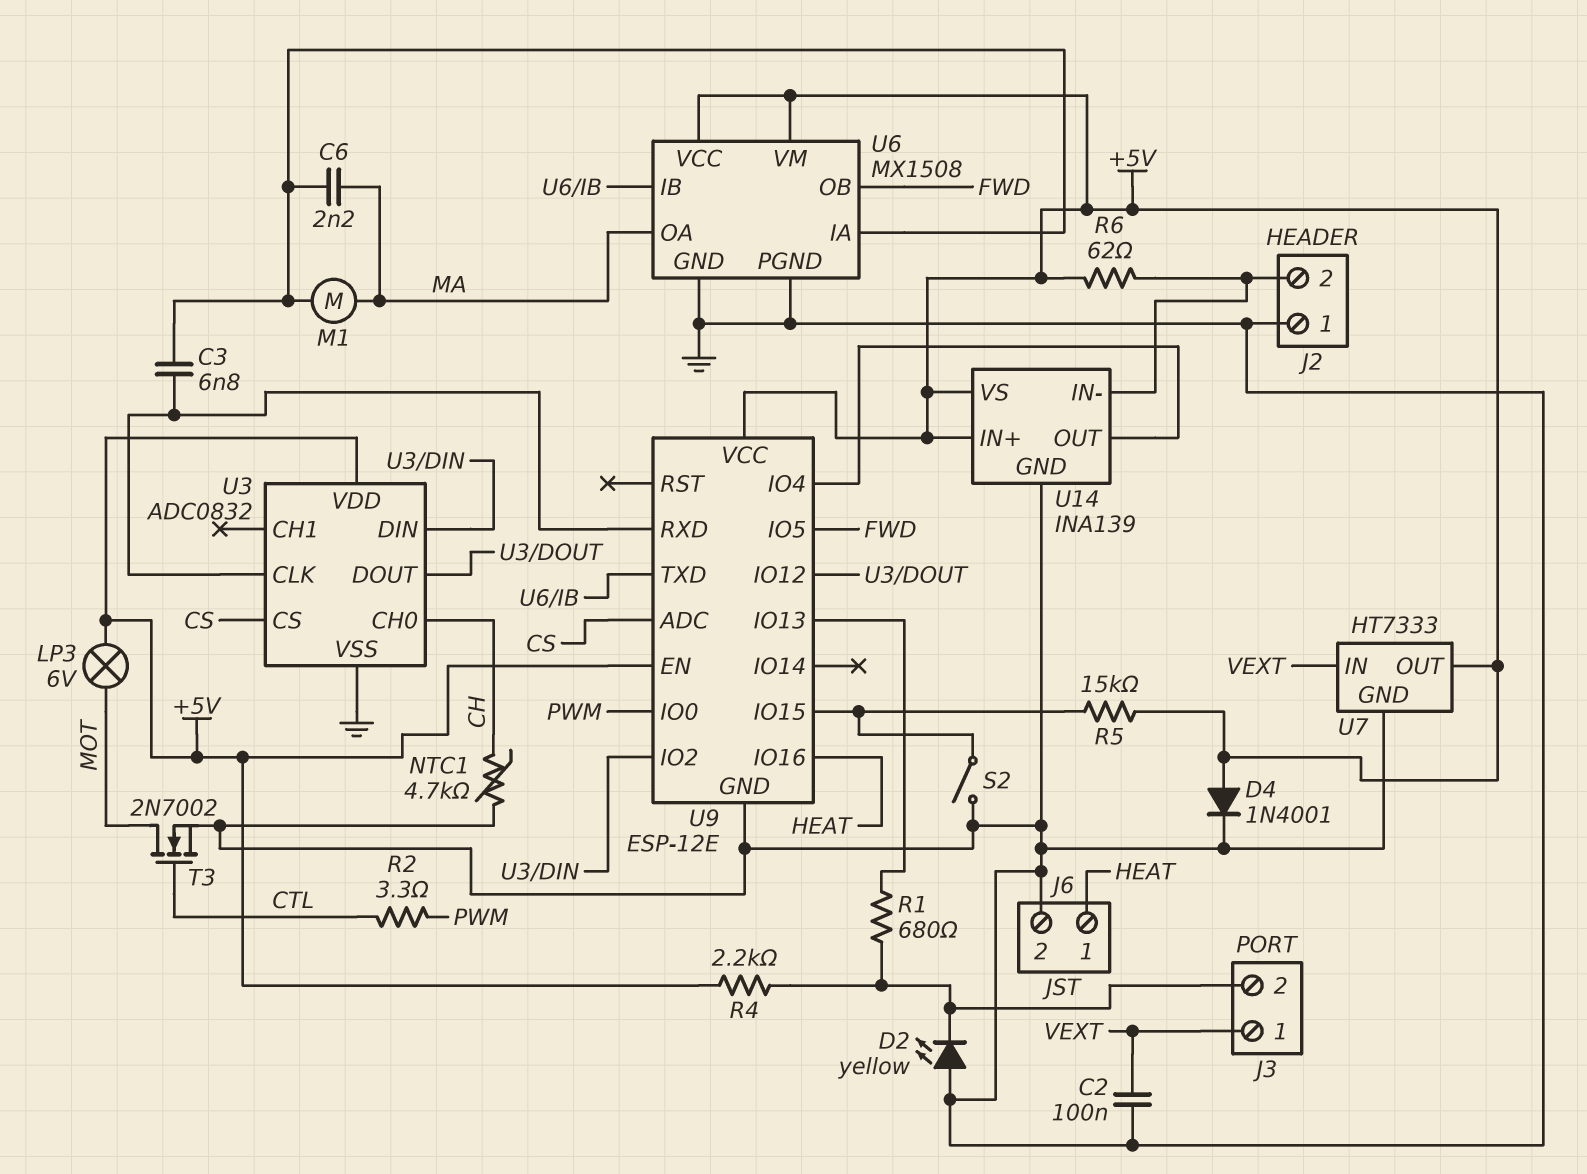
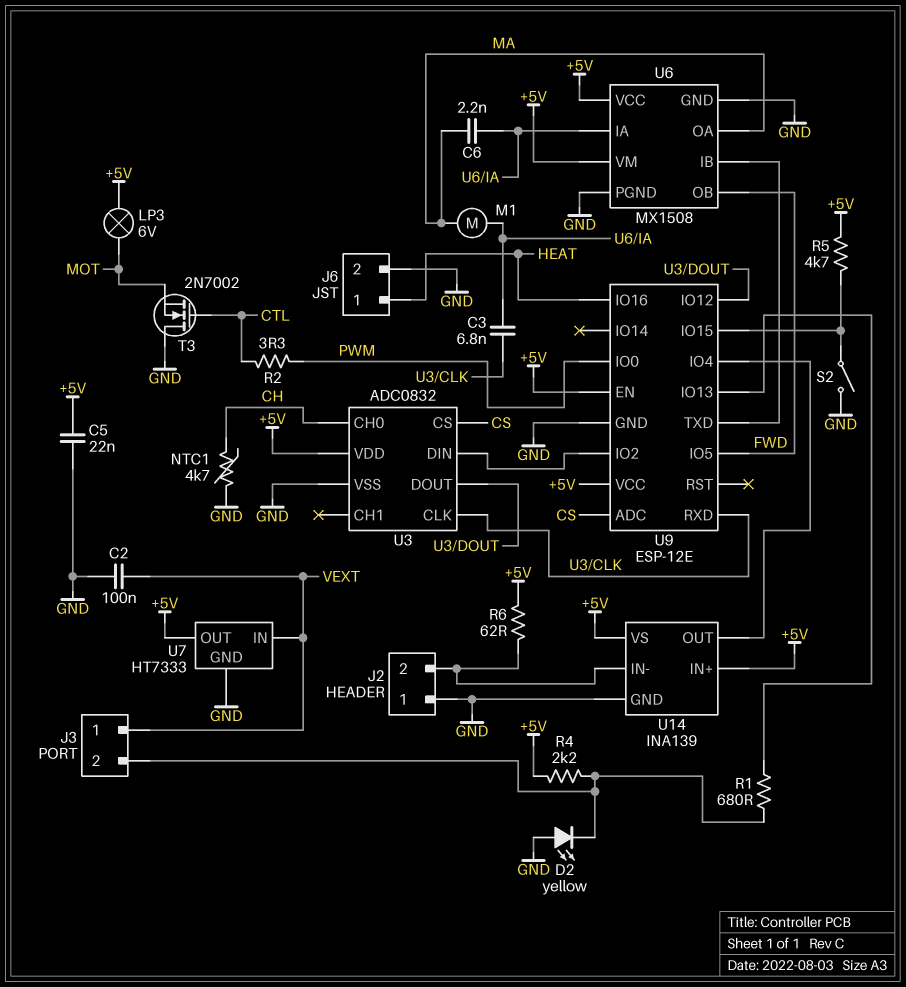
C5: none -> 22nF (+5V, GND)
D4: diode 1N4001 (A +5V, K GND) -> none
R5: 15k (+5V, U9/IO15) -> 4.7k (+5V, U9/IO15)
T3: NMOS 2N7002 (G CTL, D MOT, S GND) -> NMOS 2N7002 (G CTL, D GND, S MOT)

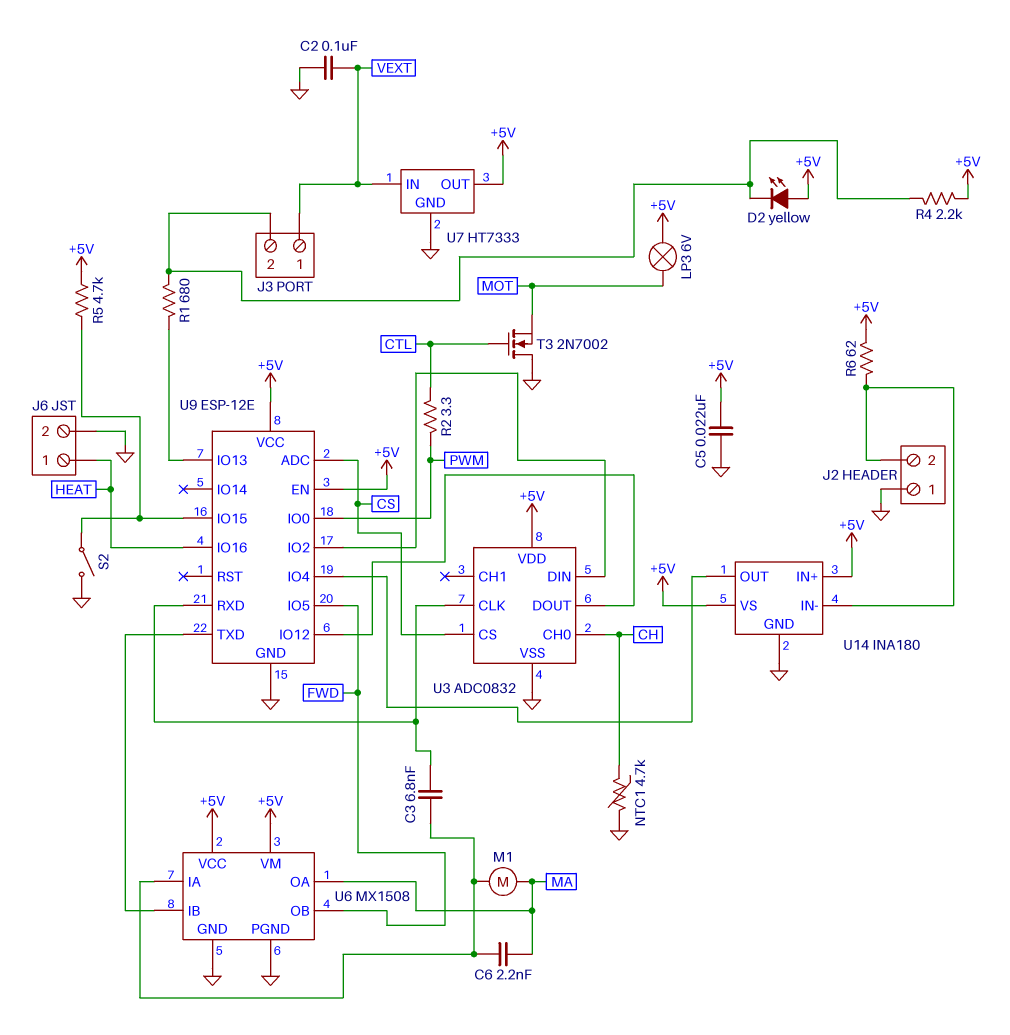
D2: LED yellow (A GND, K J3/2) -> LED yellow (A +5V, K J3/2)
U14: INA139 -> INA180

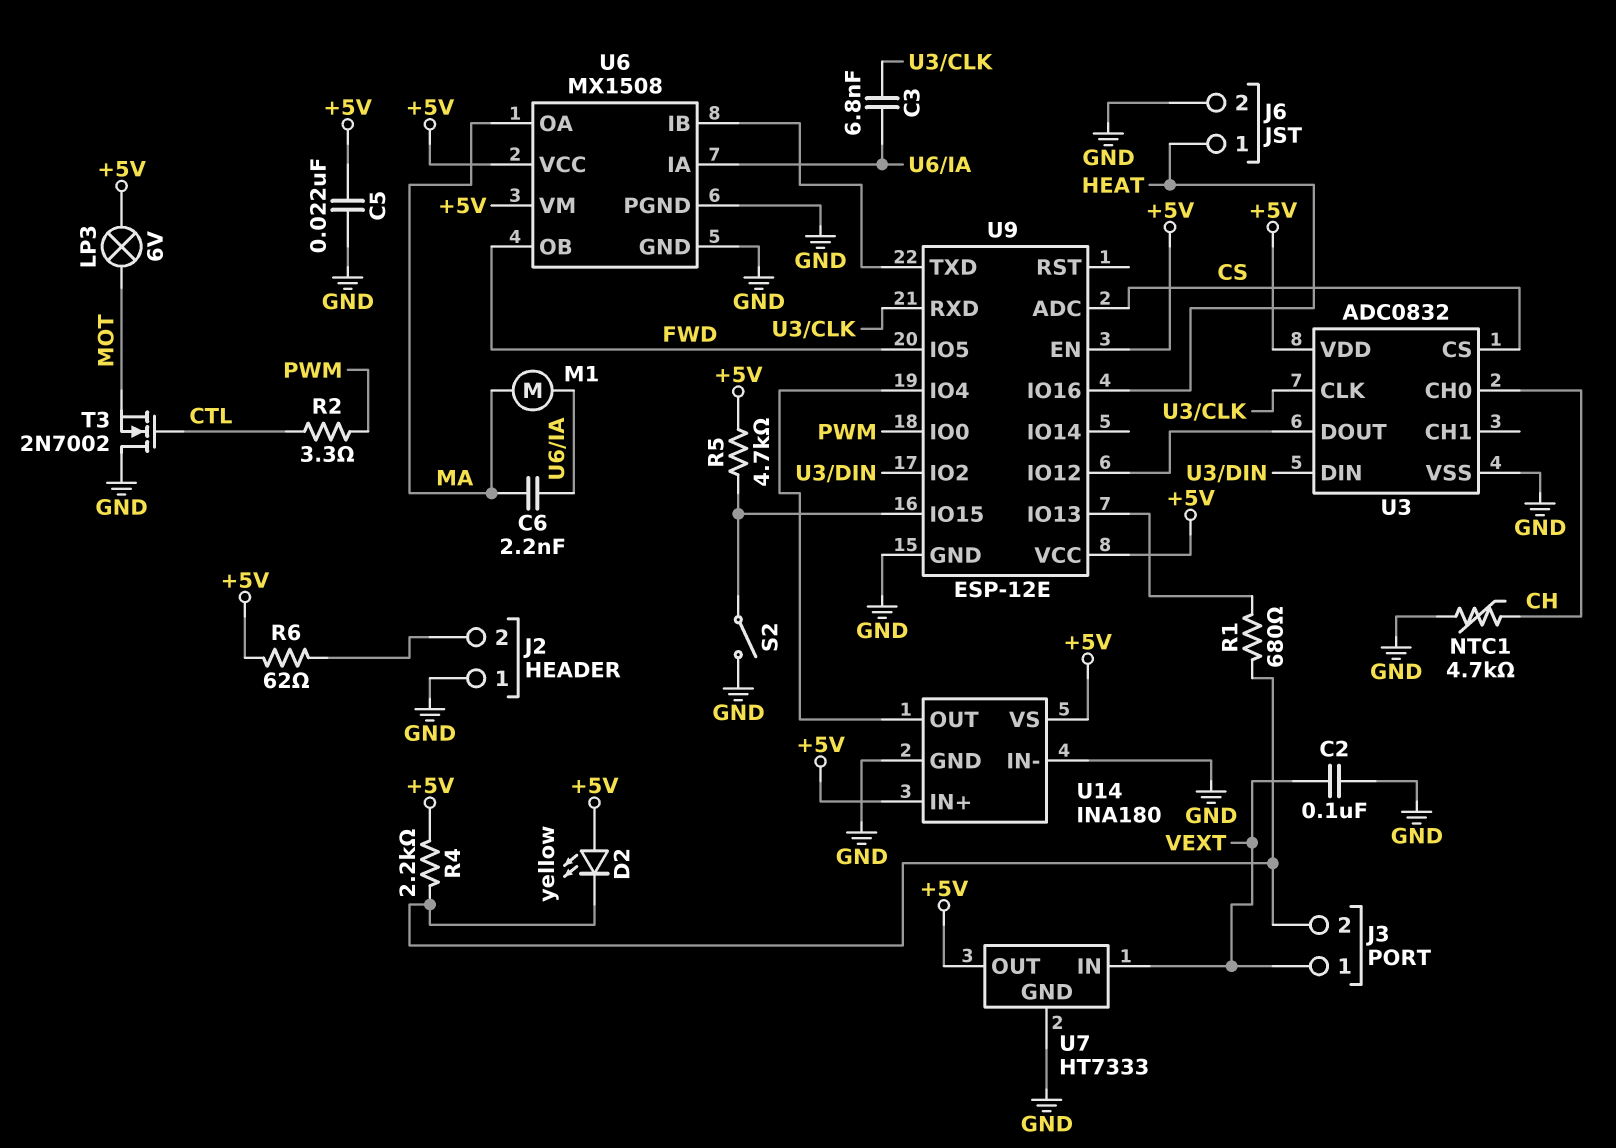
U14 pin IN-: J2/2 -> GND

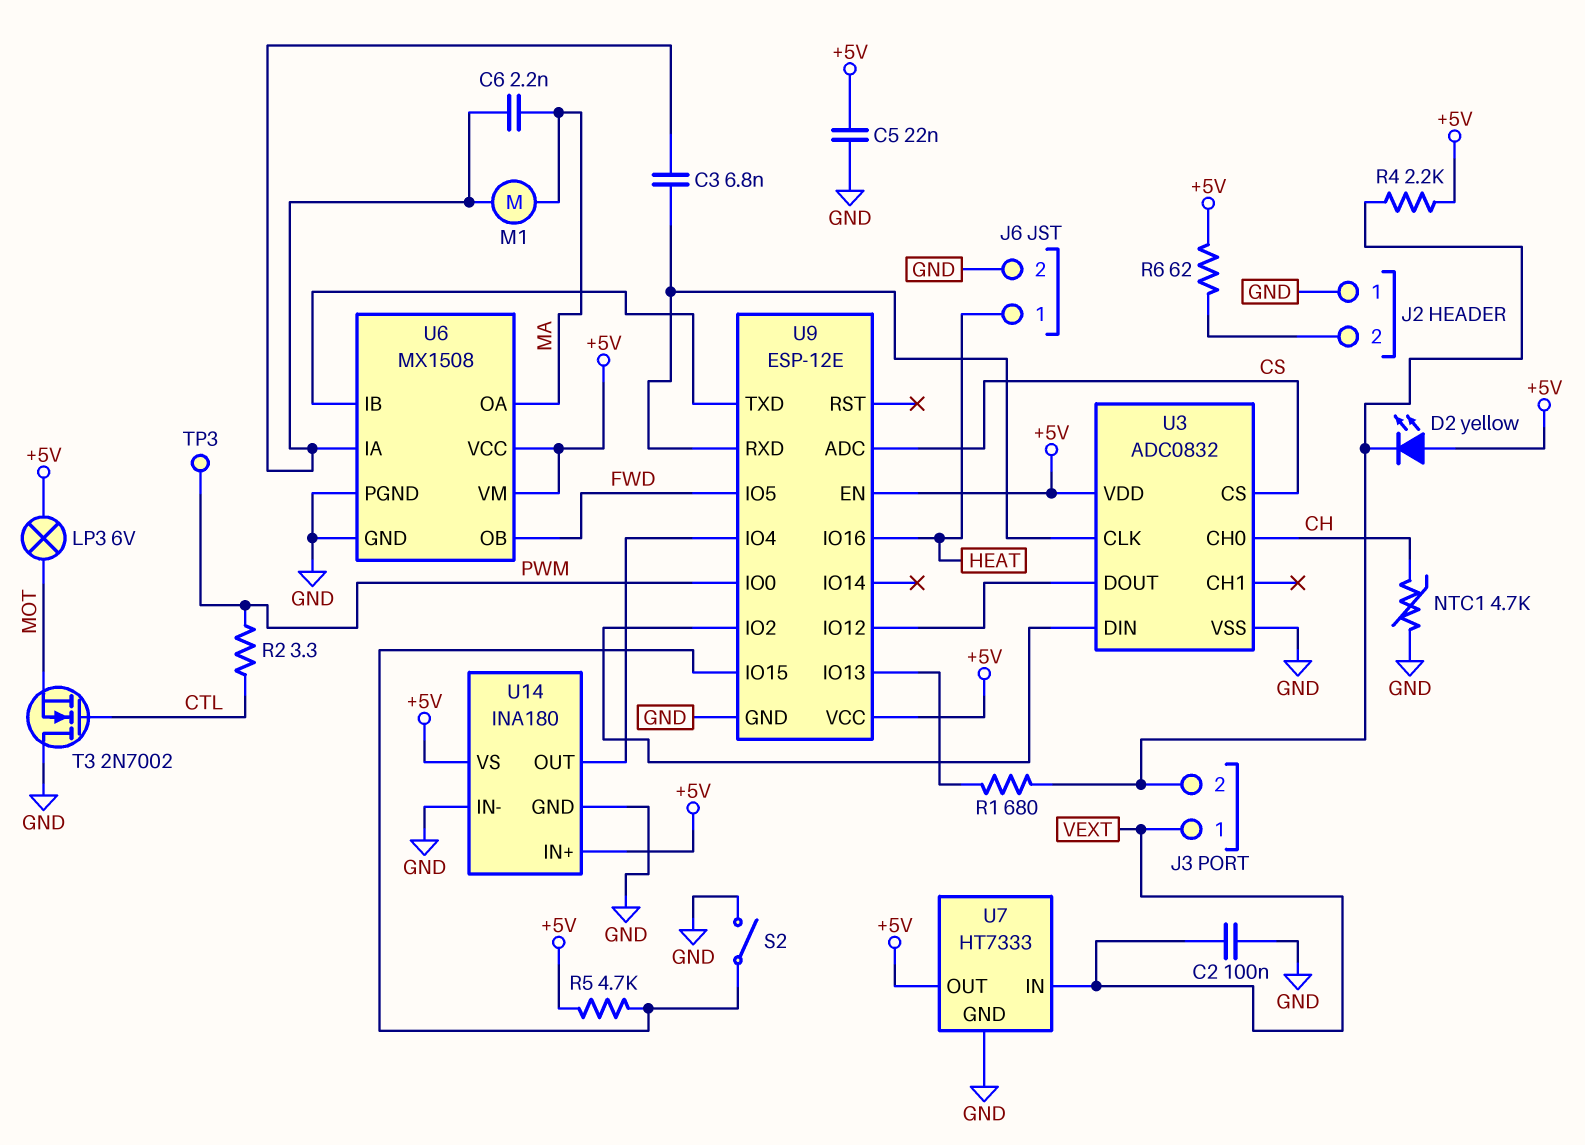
TP3: none -> test point (PWM)

